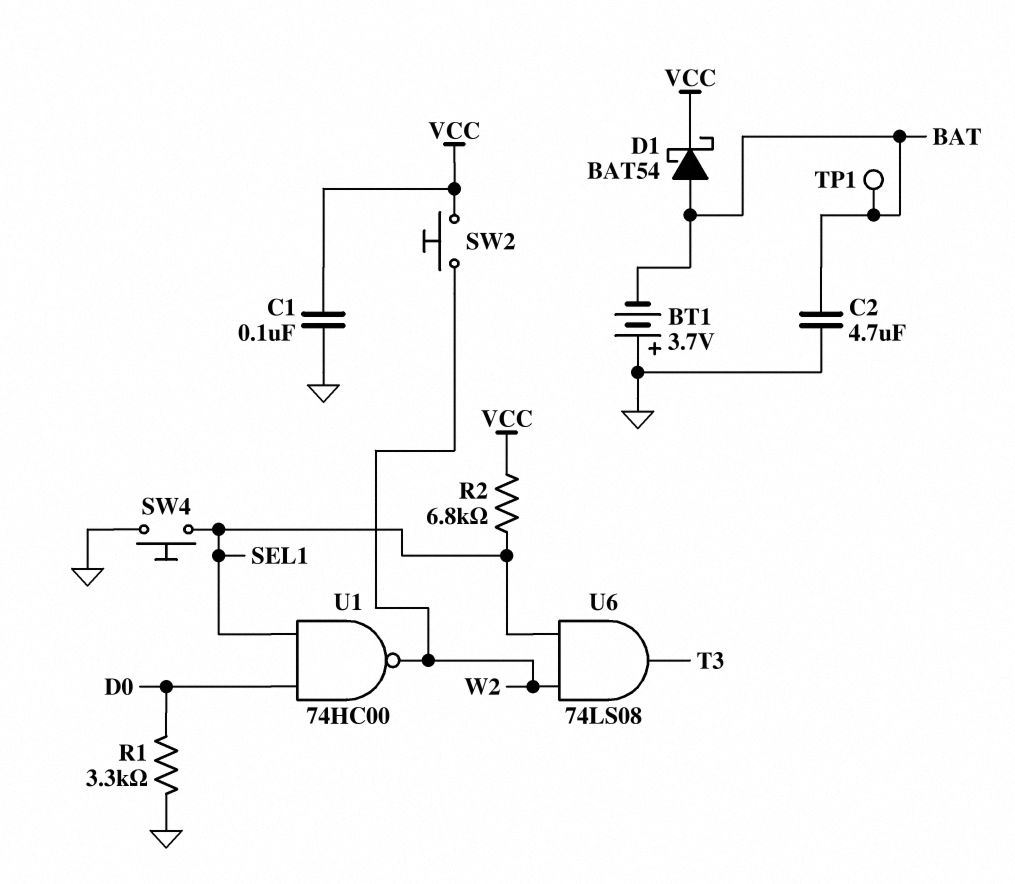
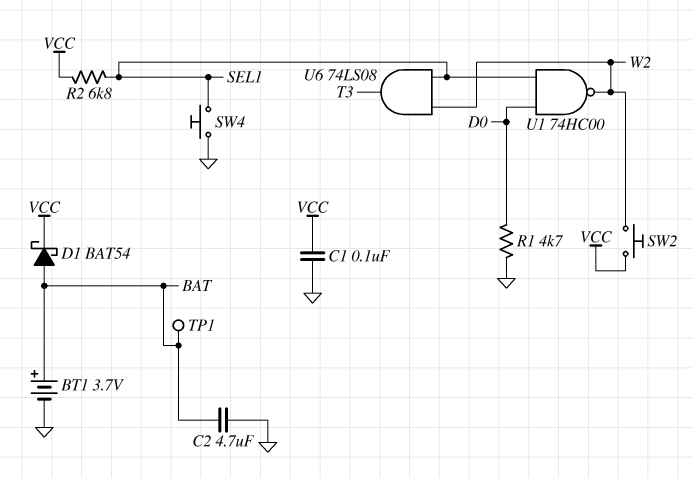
BT1: 3.7V (plus GND, minus BAT) -> 3.7V (plus BAT, minus GND)
R1: 3.3k (D0, GND) -> 4.7k (D0, GND)

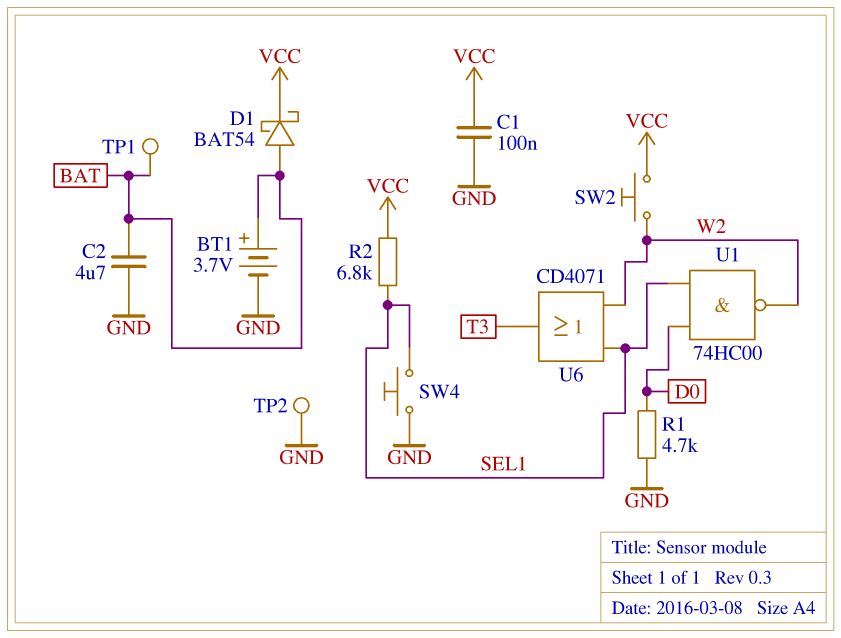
TP2: none -> test point (GND)
U6: AND 74LS08 (in SEL1, in W2, out T3) -> OR CD4071 (in SEL1, in W2, out T3)

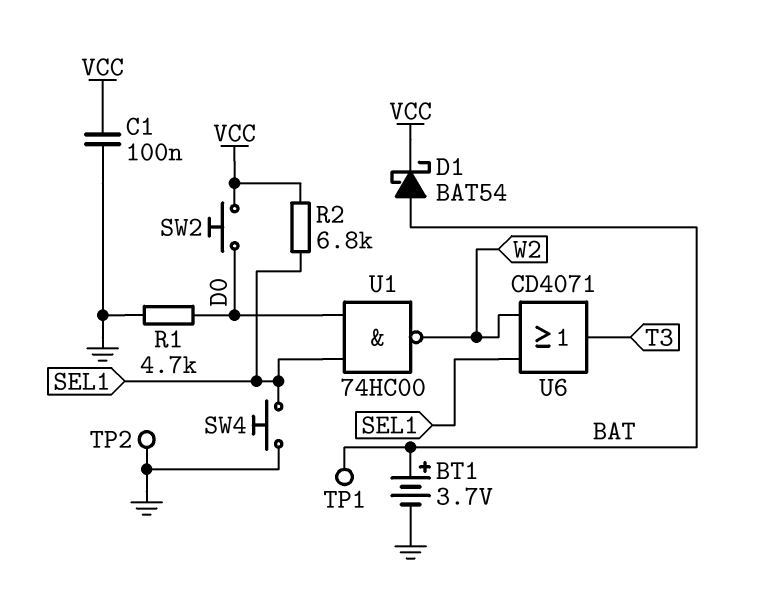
C2: 4.7uF (BAT, GND) -> none
SW2: button (VCC, W2) -> button (D0, VCC)

